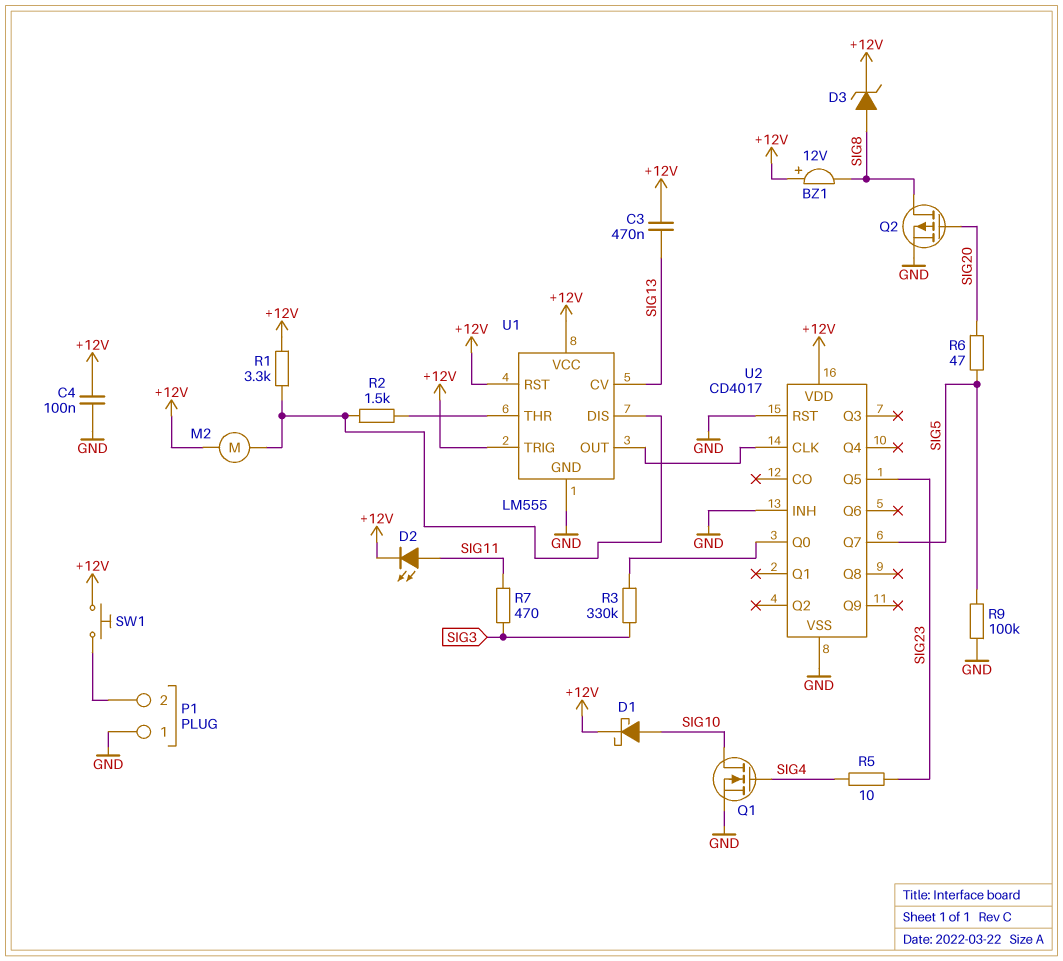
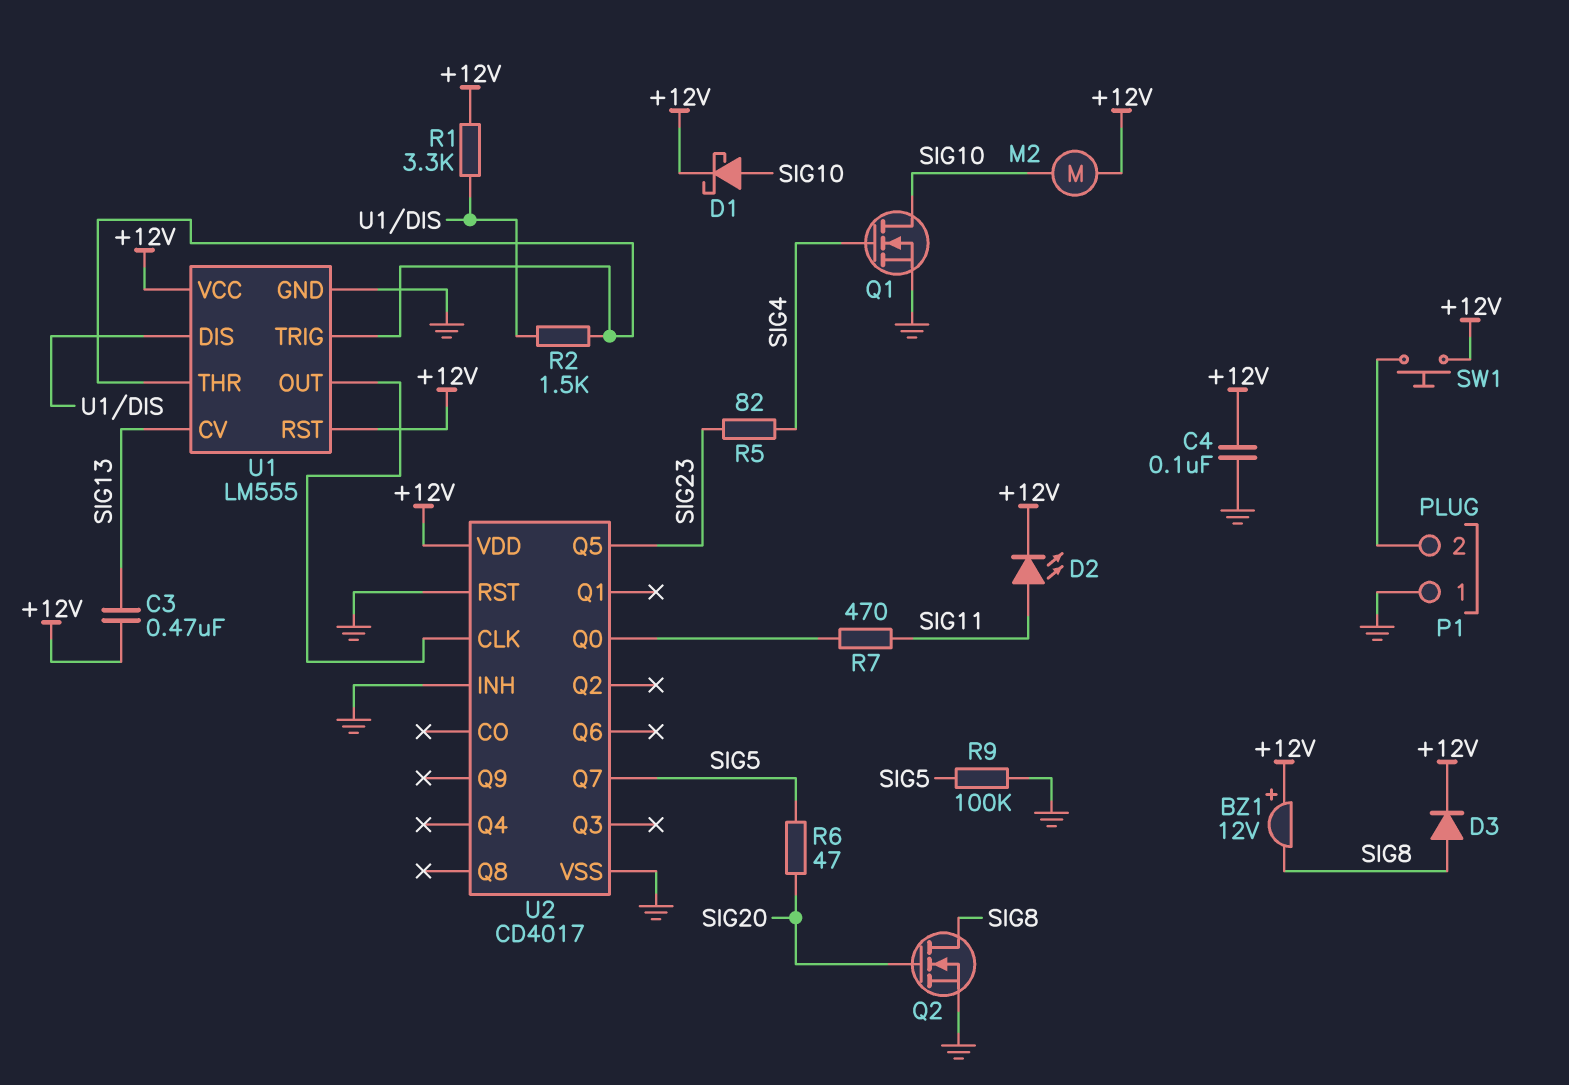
D3: zener (A SIG8, K +12V) -> diode (A SIG8, K +12V)
M2: motor (+12V, U1/DIS) -> motor (+12V, SIG10)
Q2: PMOS (G SIG20, D SIG8, S GND) -> NMOS (G SIG20, D SIG8, S GND)
R3: 330k (SIG3, U2/Q0) -> none
R5: 10 (SIG4, SIG23) -> 82 (SIG4, SIG23)
R7: 470 (SIG3, SIG11) -> 470 (SIG11, U2/Q0)
U1 pin TRIG: +12V -> U1/THR

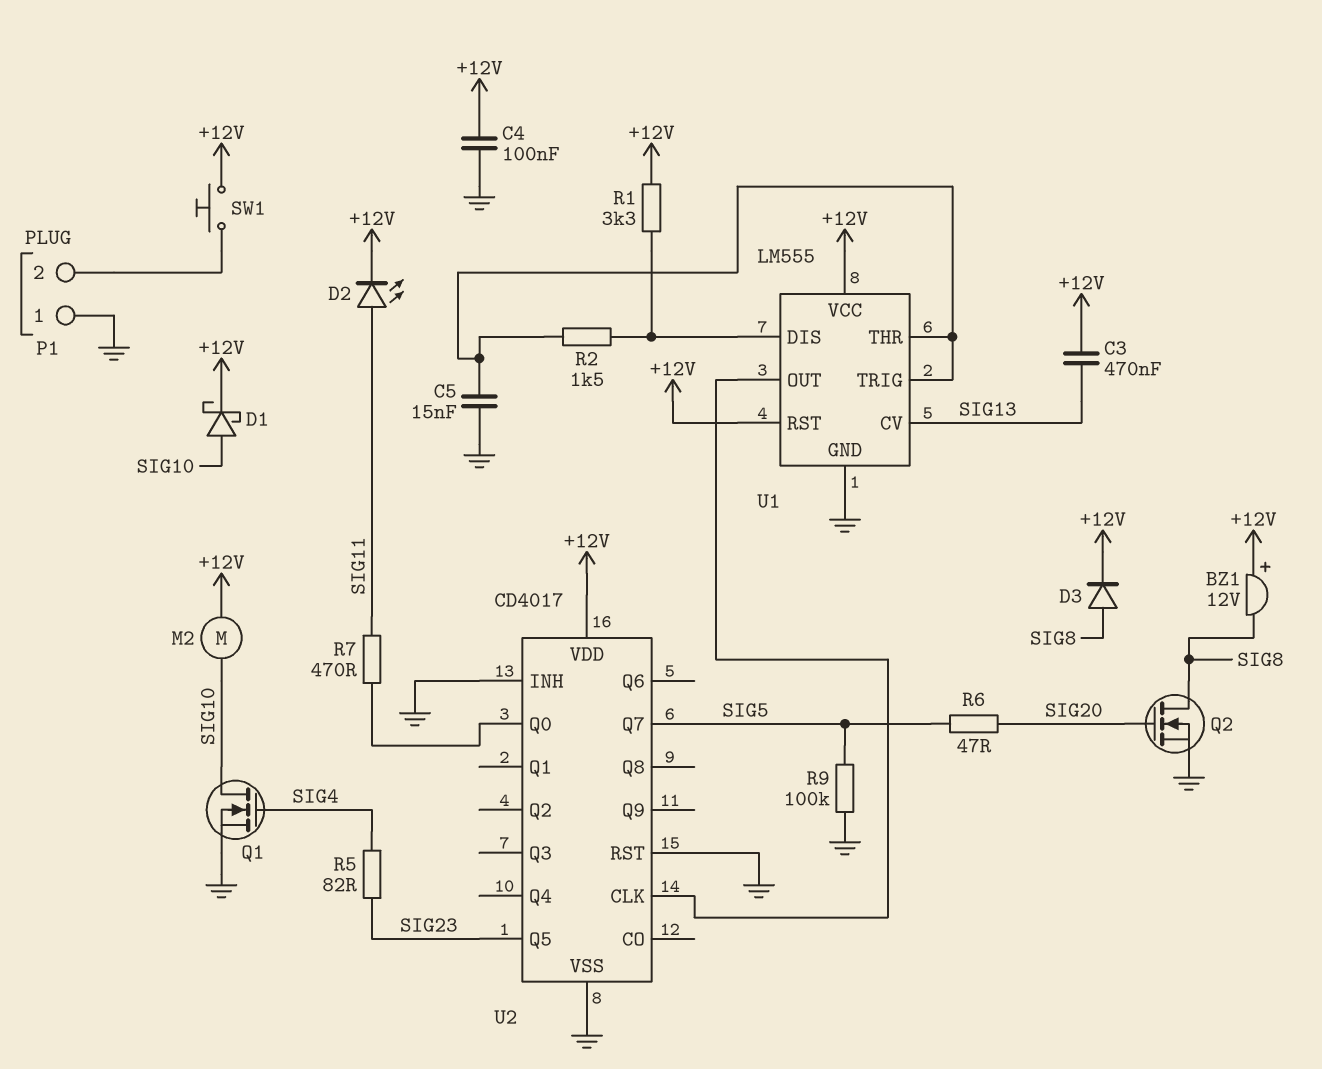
C5: none -> 15nF (GND, U1/THR)

